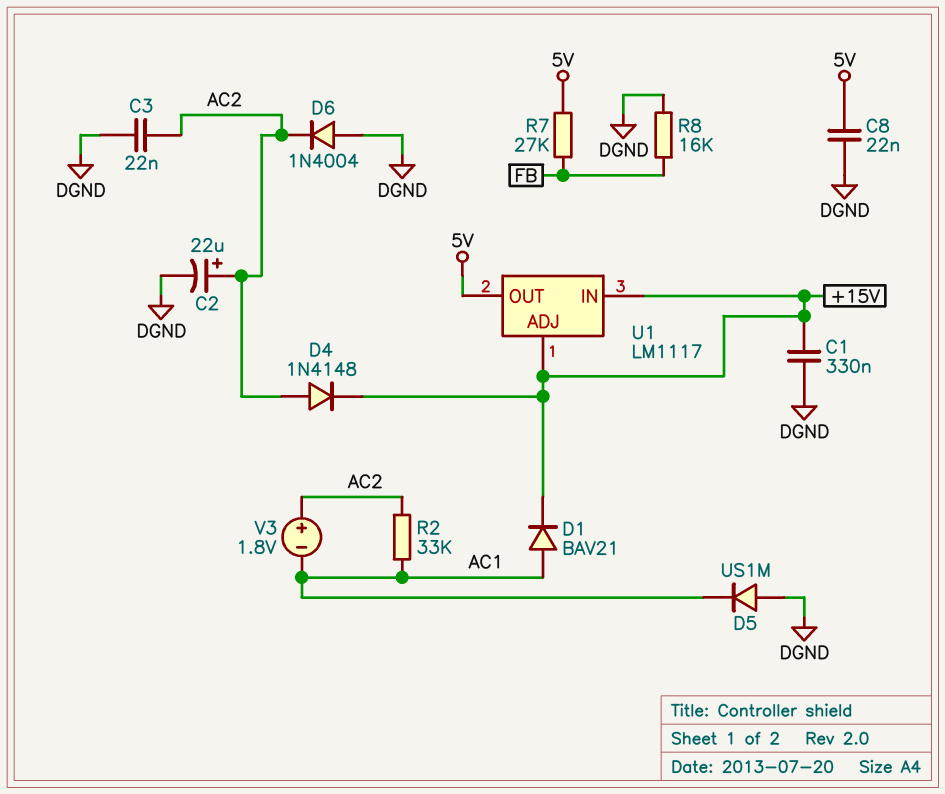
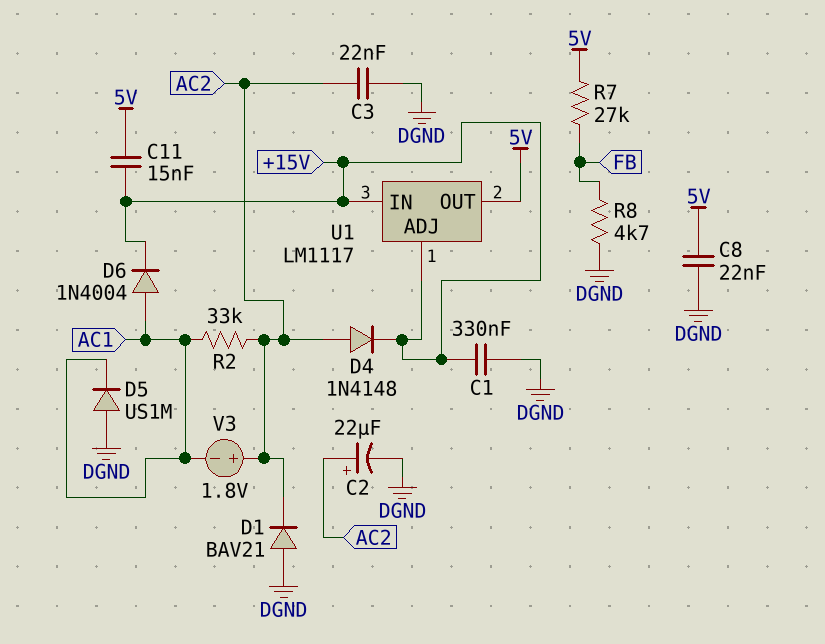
C11: none -> 15nF (+15V, 5V)
D1: diode BAV21 (A AC1, K +15V) -> diode BAV21 (A DGND, K AC2)
D6: diode 1N4004 (A DGND, K AC2) -> diode 1N4004 (A AC1, K +15V)
R8: 16k (DGND, FB) -> 4.7k (DGND, FB)

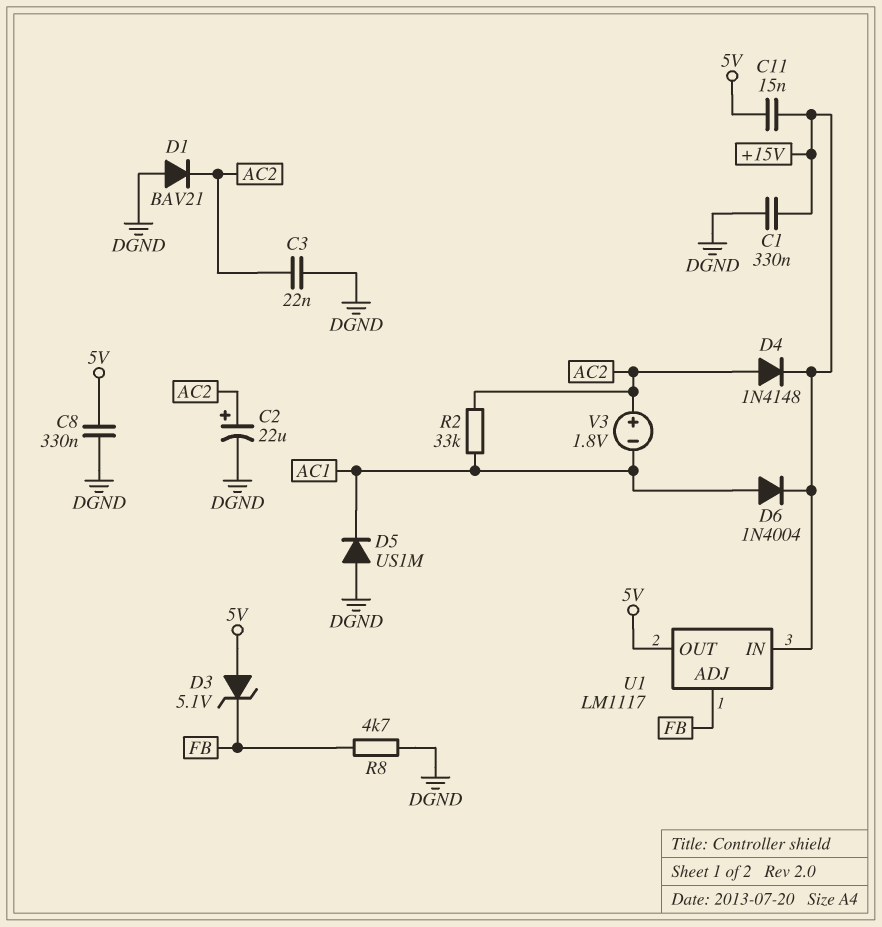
C8: 22nF (5V, DGND) -> 330nF (5V, DGND)
D3: none -> zener 5.1V (A 5V, K FB)
R7: 27k (5V, FB) -> none
U1 pin ADJ: +15V -> FB

